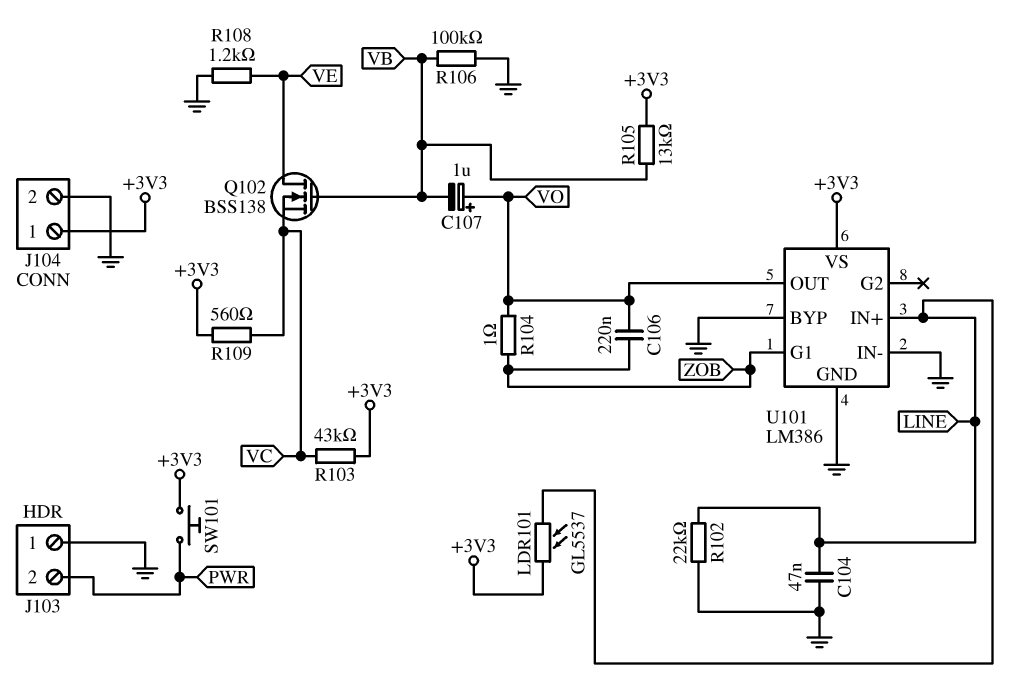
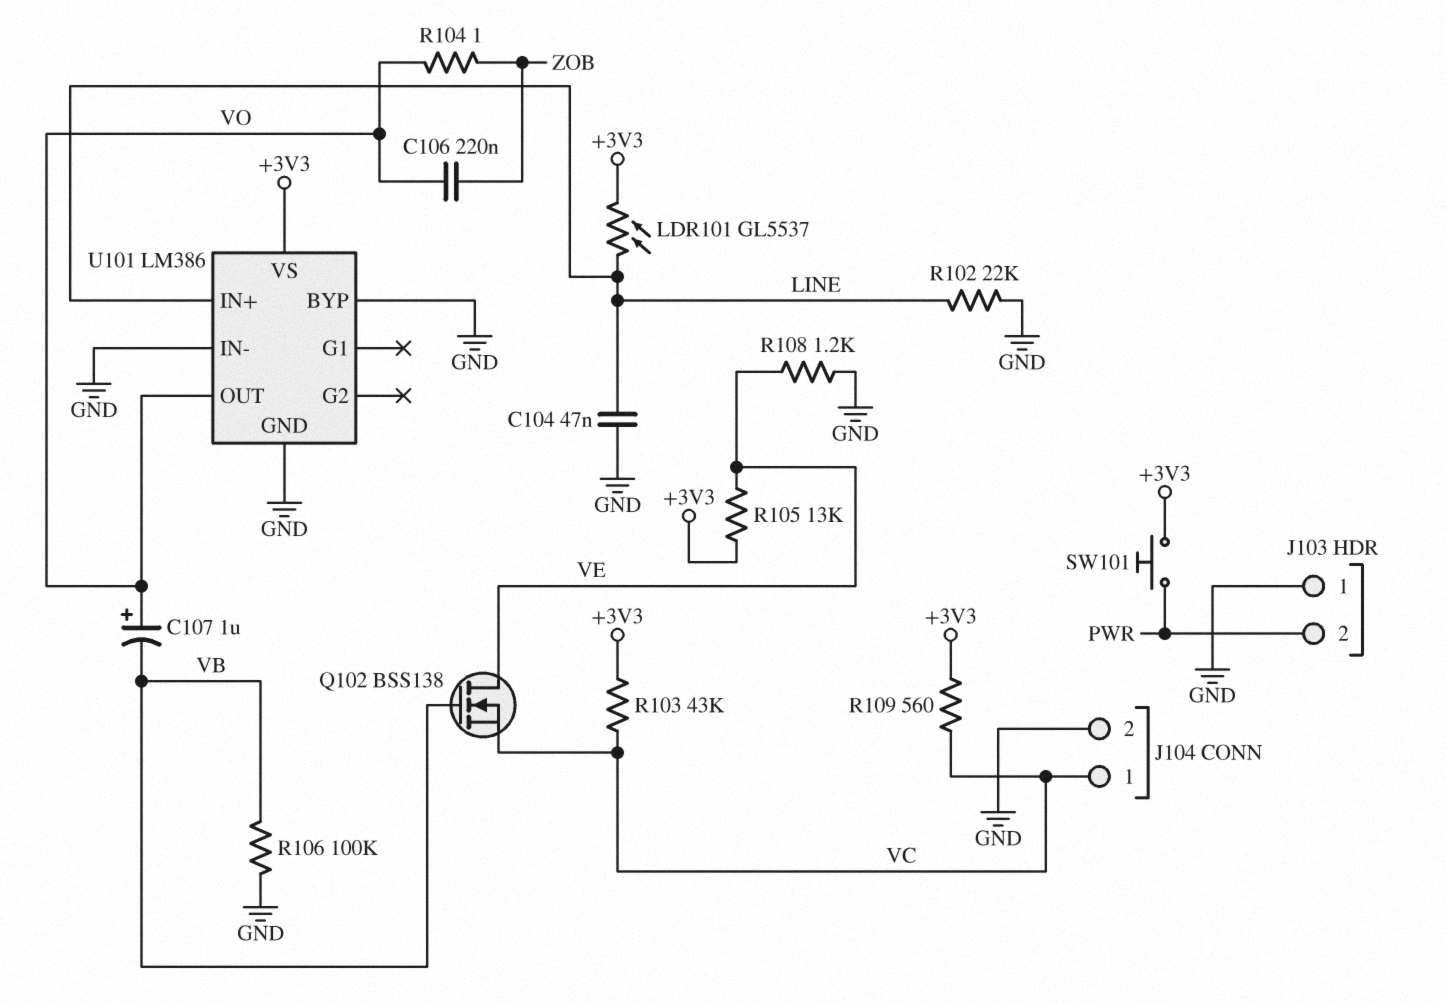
J104 pin 1: +3V3 -> VC
R105: 13k (+3V3, VB) -> 13k (+3V3, VE)
U101 pin G1: ZOB -> none

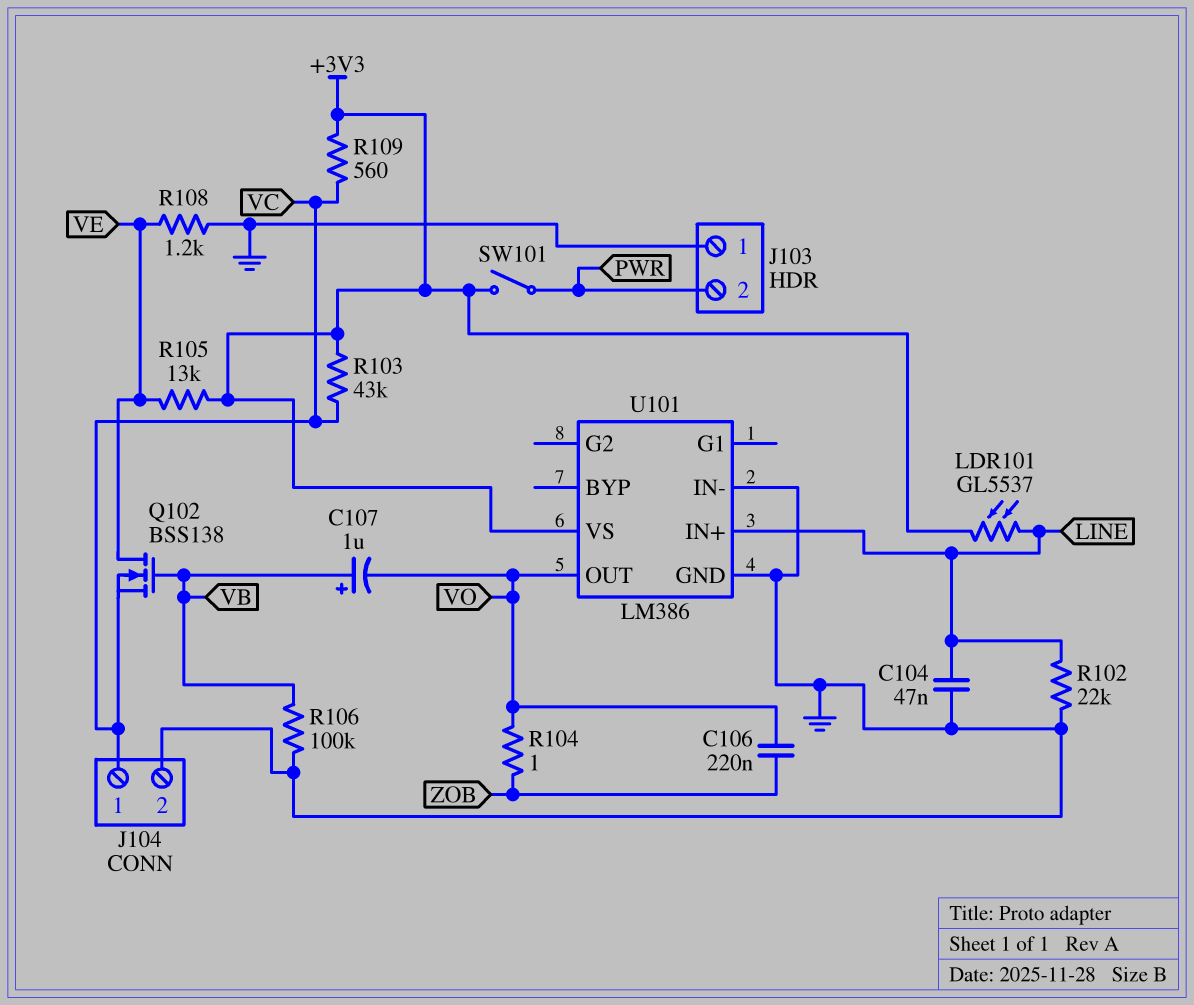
C107: 1uF (plus VO, minus VB) -> 1uF (plus VB, minus VO)
SW101: button (+3V3, PWR) -> switch (+3V3, PWR)
U101 pin BYP: GND -> none

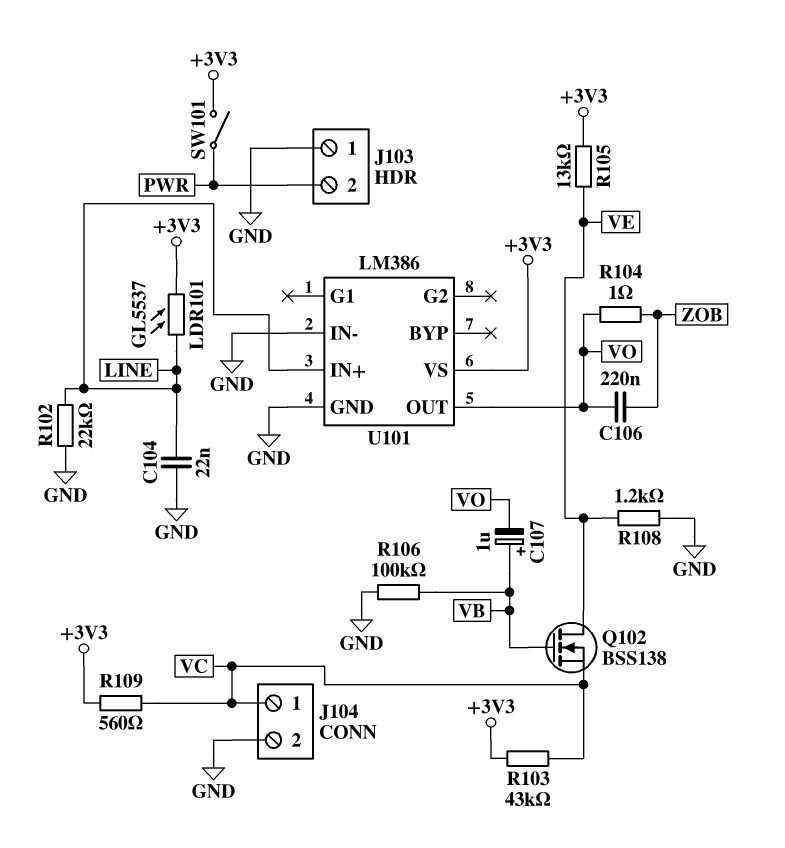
C104: 47nF (GND, LINE) -> 22nF (GND, LINE)

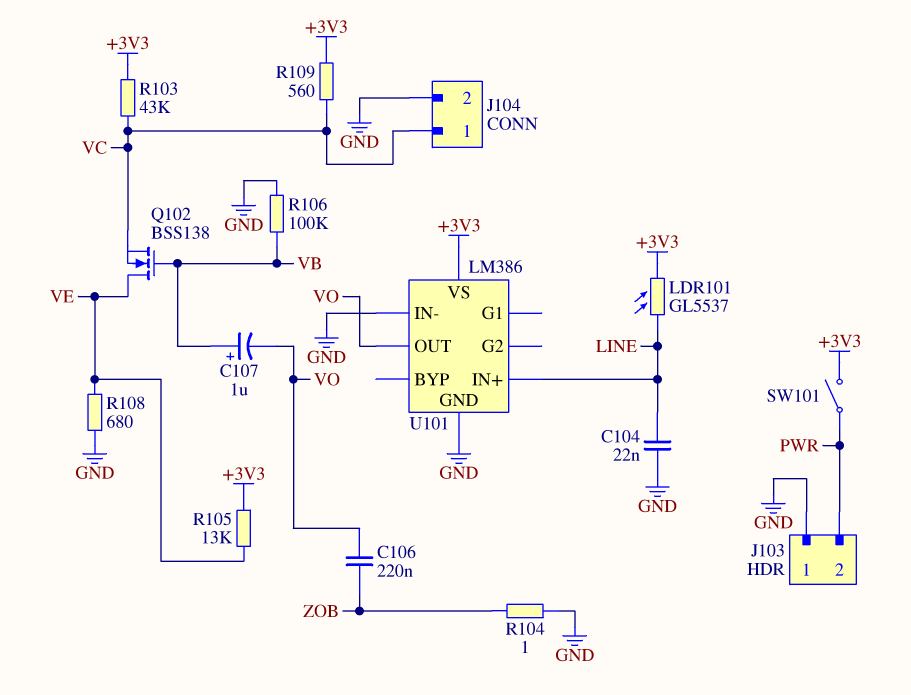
R102: 22k (GND, LINE) -> none
R104: 1 (VO, ZOB) -> 1 (GND, ZOB)
R108: 1.2k (GND, VE) -> 680 (GND, VE)

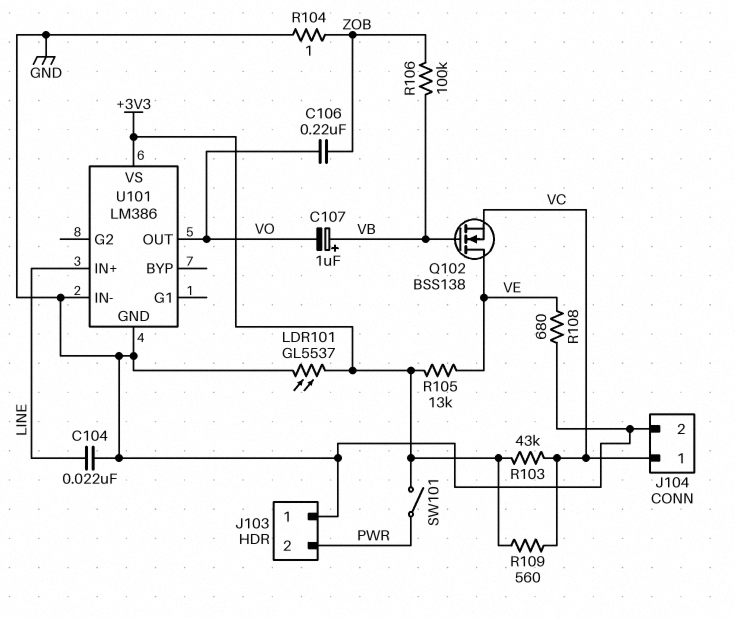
LDR101: GL5537 (+3V3, LINE) -> GL5537 (+3V3, GND)
R106: 100k (GND, VB) -> 100k (VB, ZOB)

